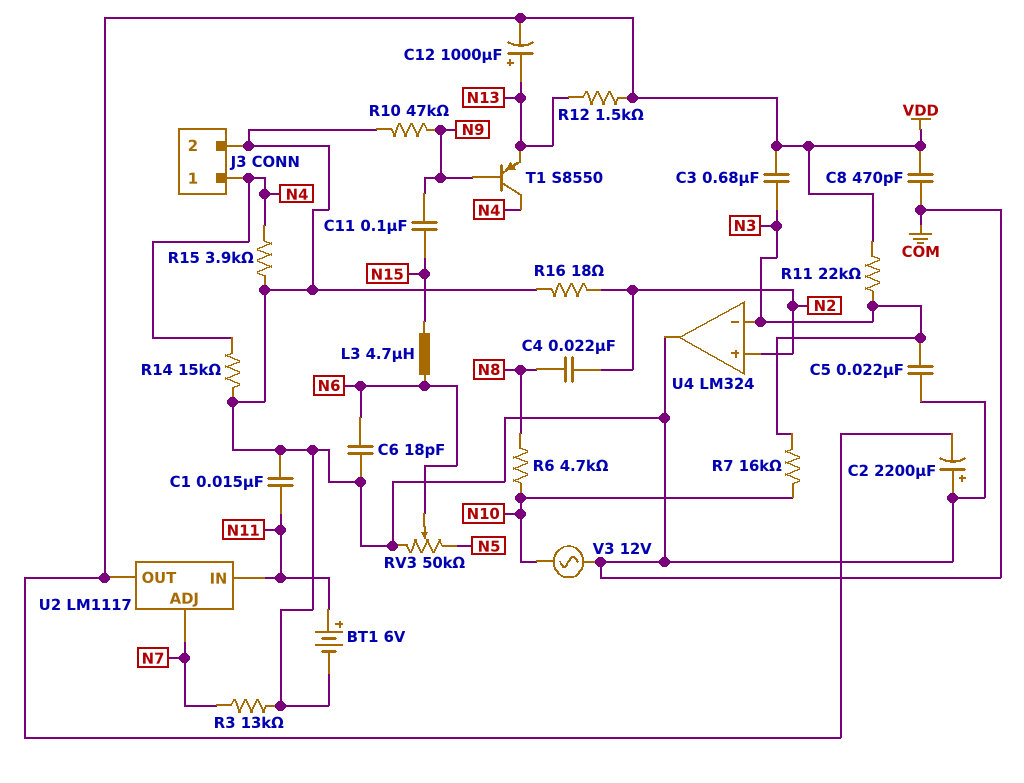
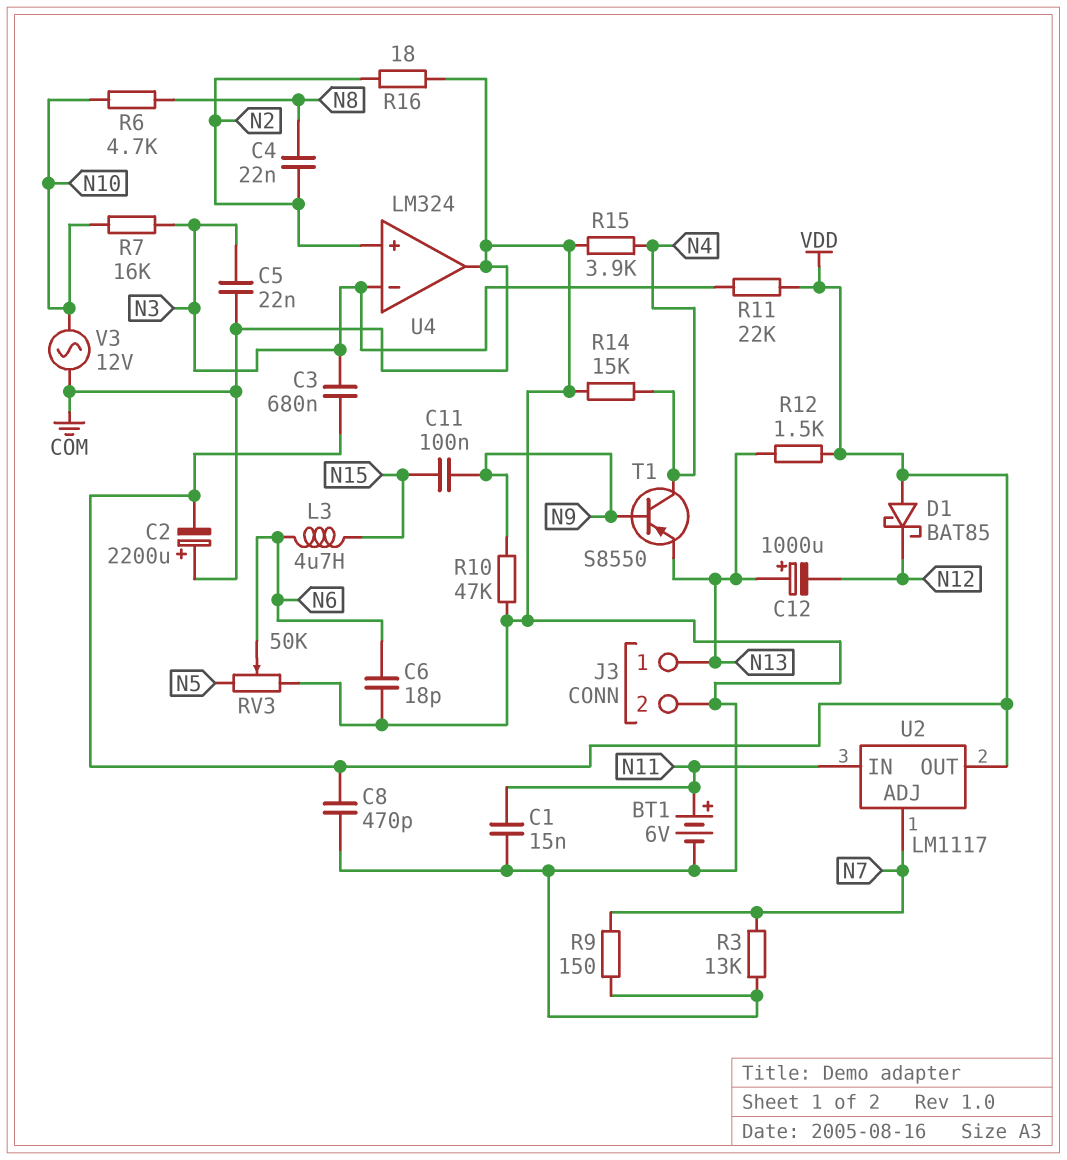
C12: 1000uF (plus N13, minus VDD) -> 1000uF (plus N13, minus N12)
D1: none -> schottky BAT85 (A VDD, K N12)
J3 pin 1: N4 -> N13
R9: none -> 150 (COM, N7)

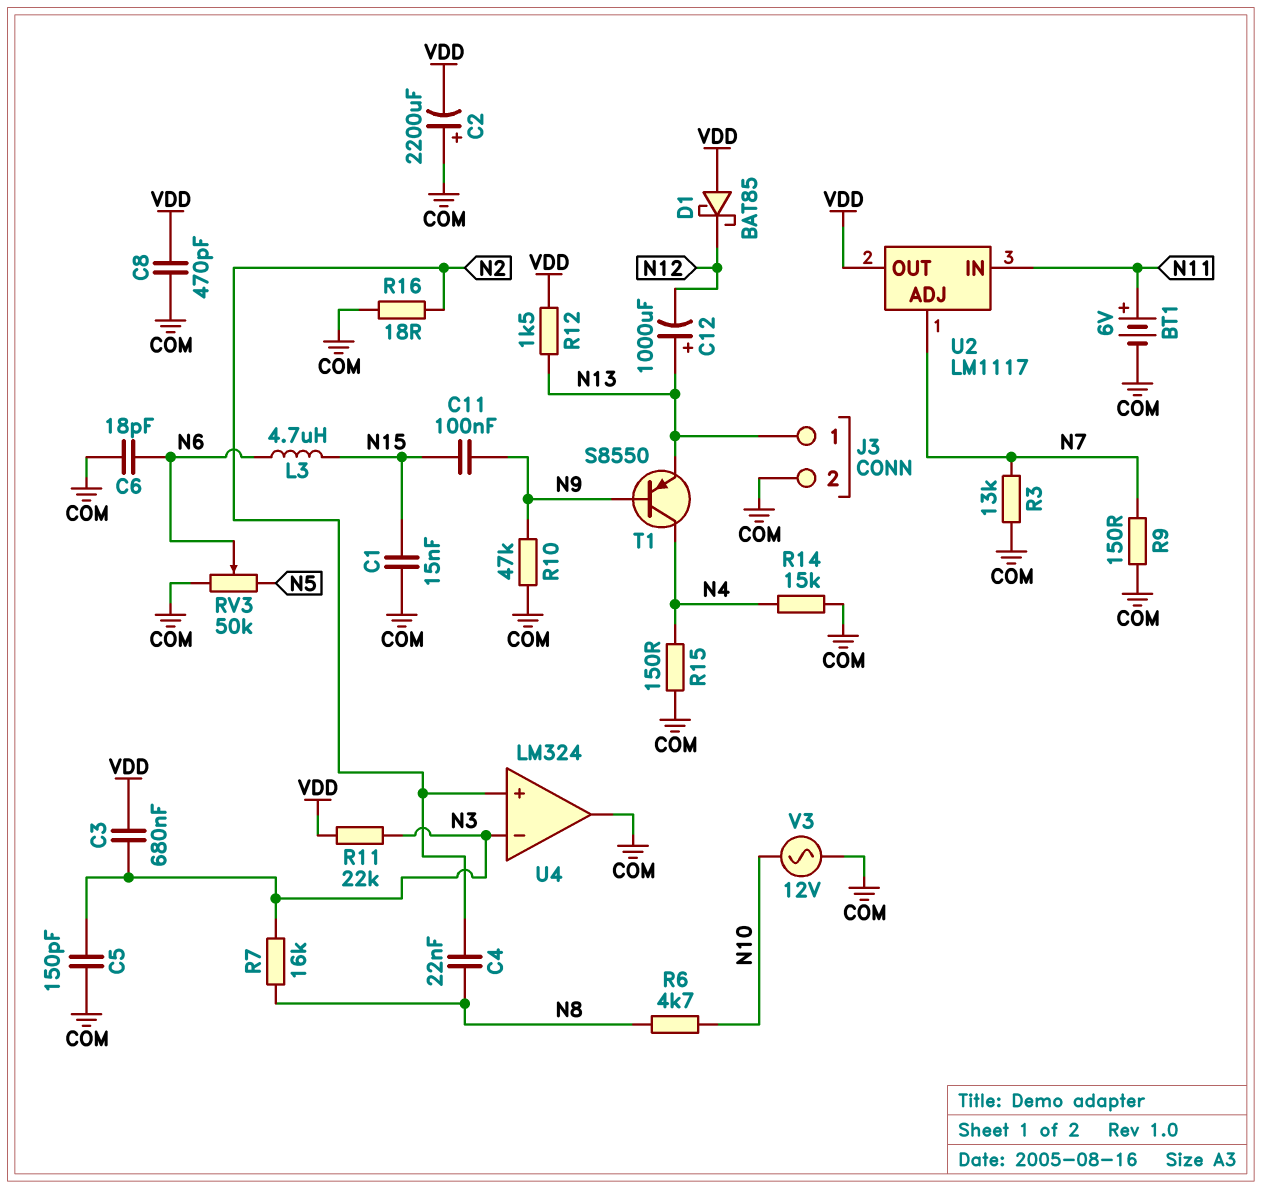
C1: 15nF (COM, N11) -> 15nF (COM, N15)
C5: 22nF (COM, N3) -> 150pF (COM, N3)
R7: 16k (N3, N10) -> 16k (N3, N8)
R15: 3.9k (COM, N4) -> 150 (COM, N4)

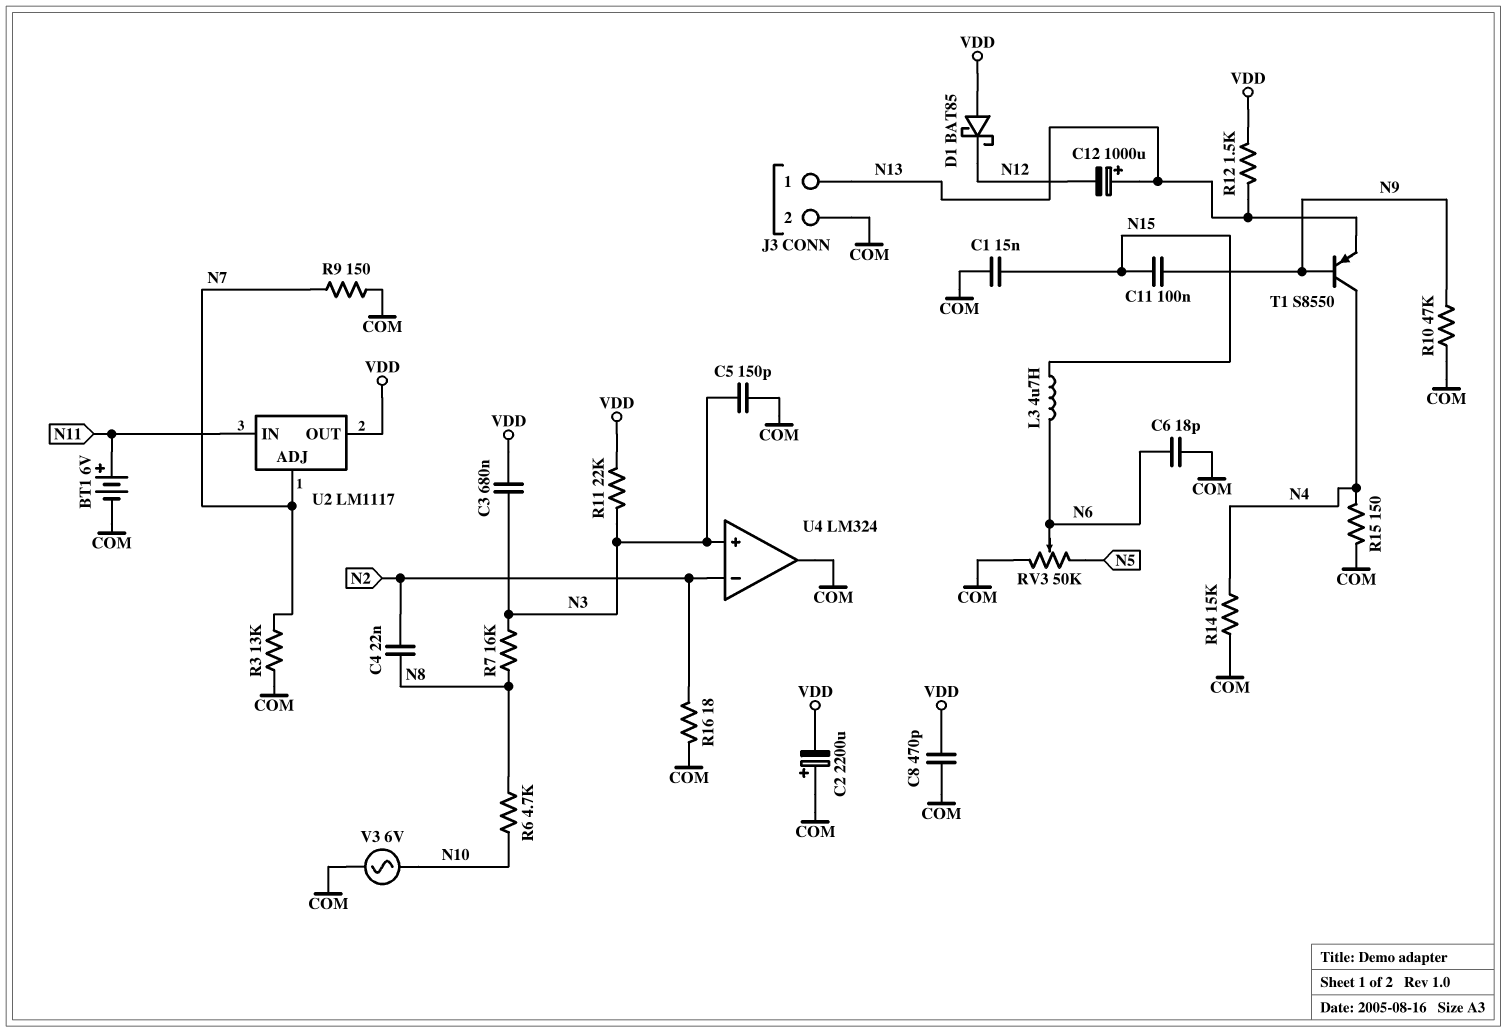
U4 pin in+: N2 -> N3
U4 pin in-: N3 -> N2
V3: AC 12V (COM, N10) -> AC 6V (COM, N10)

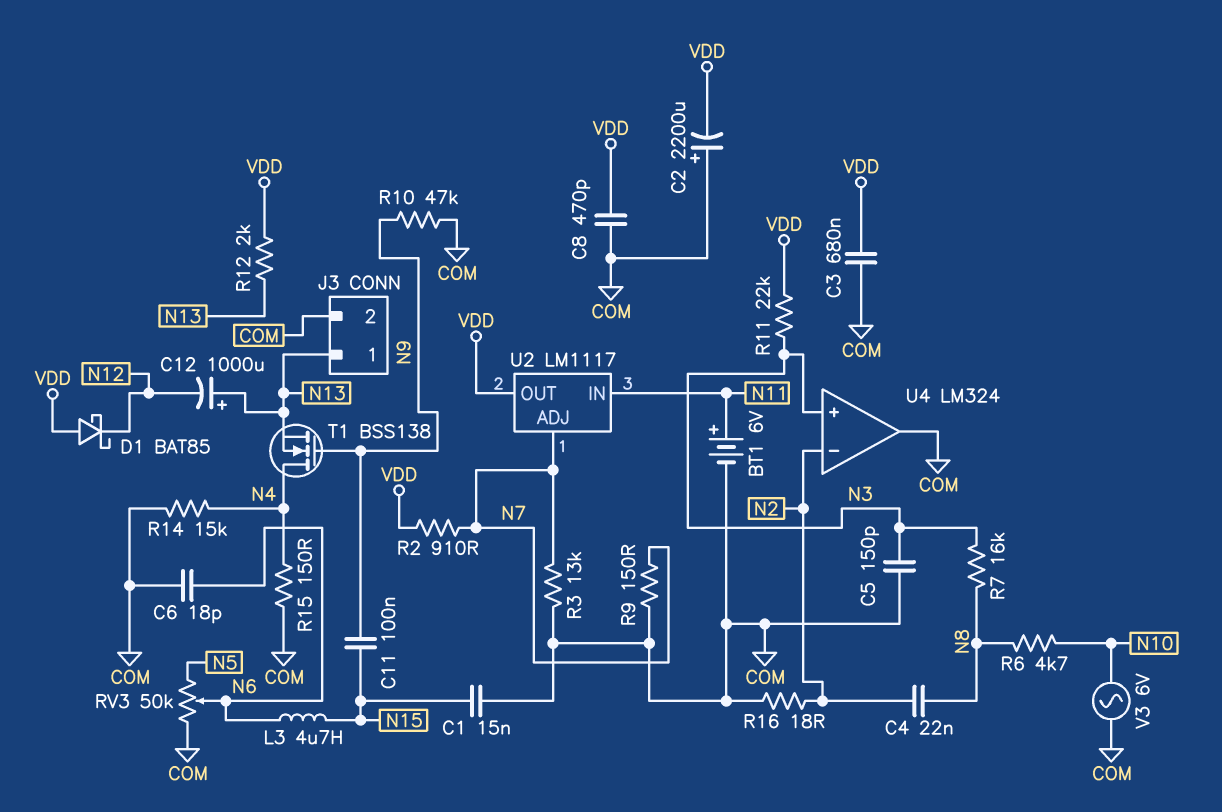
C3: 680nF (N3, VDD) -> 680nF (COM, VDD)
R2: none -> 910 (N7, VDD)
R12: 1.5k (N13, VDD) -> 2k (N13, VDD)
T1: PNP S8550 (B N9, C N4, E N13) -> NMOS BSS138 (G N9, D N4, S N13)

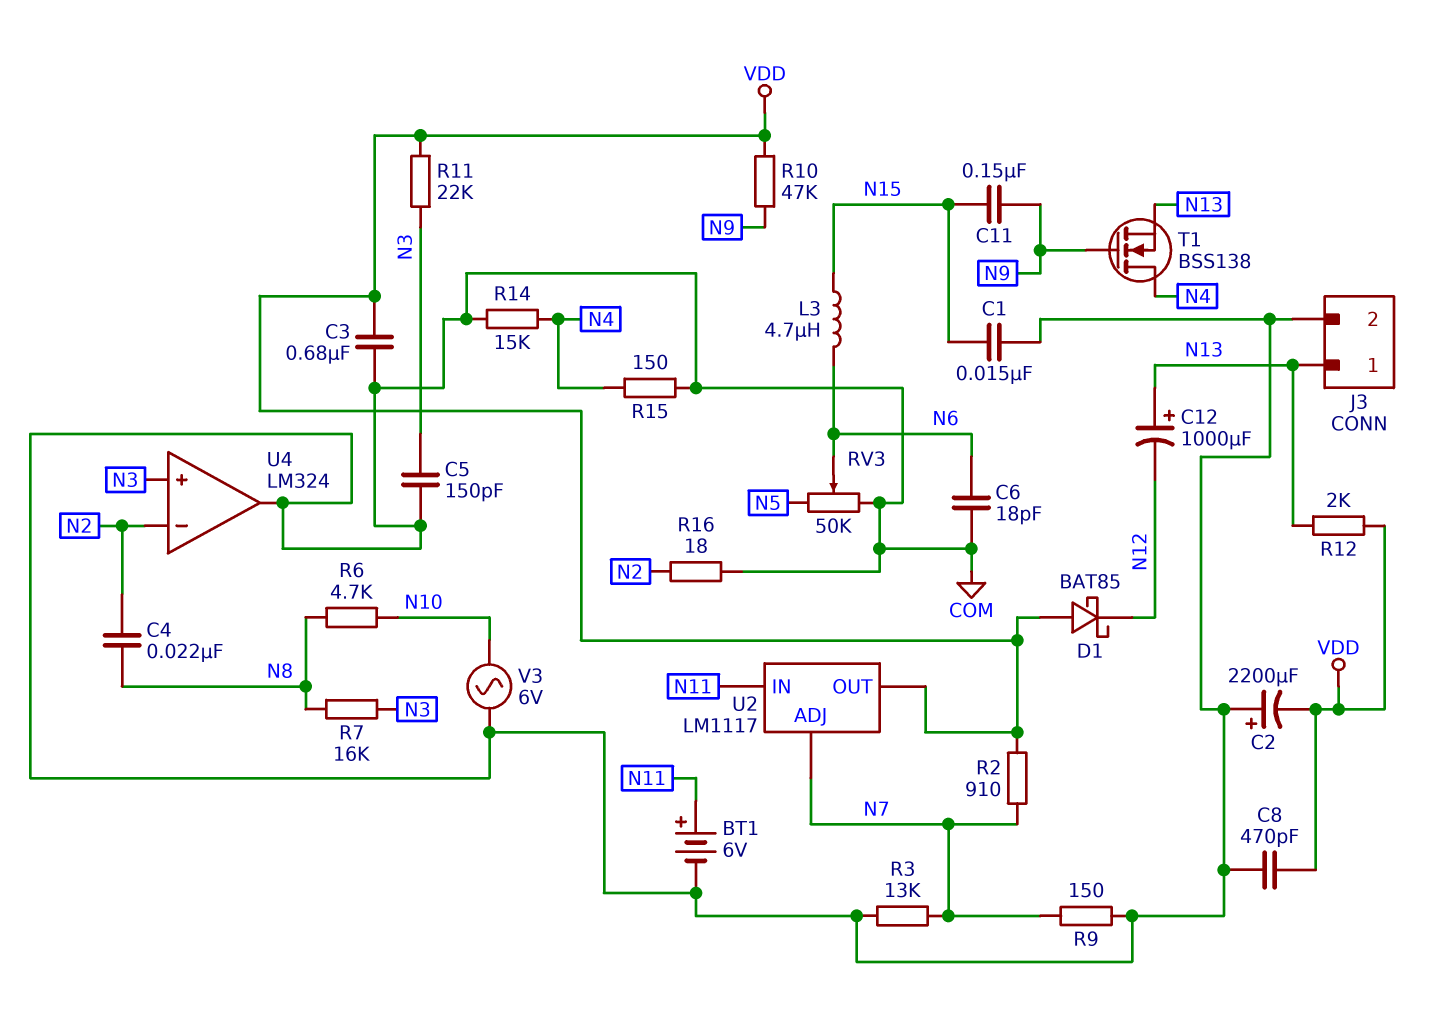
C11: 100nF (N9, N15) -> 150nF (N9, N15)
R10: 47k (COM, N9) -> 47k (N9, VDD)

